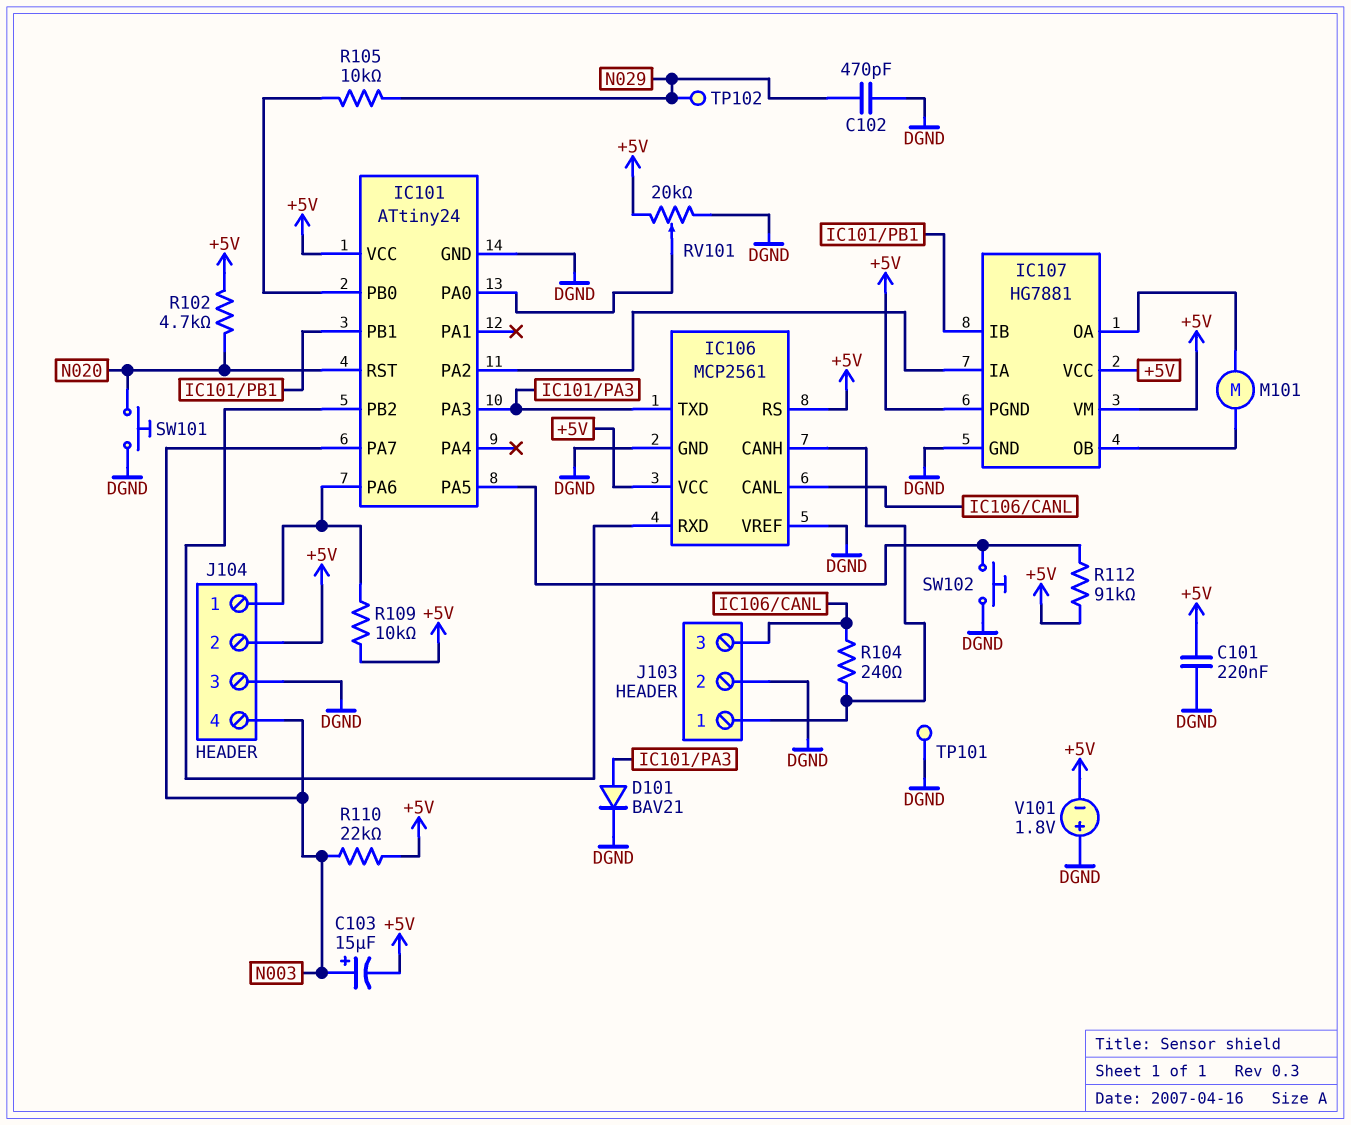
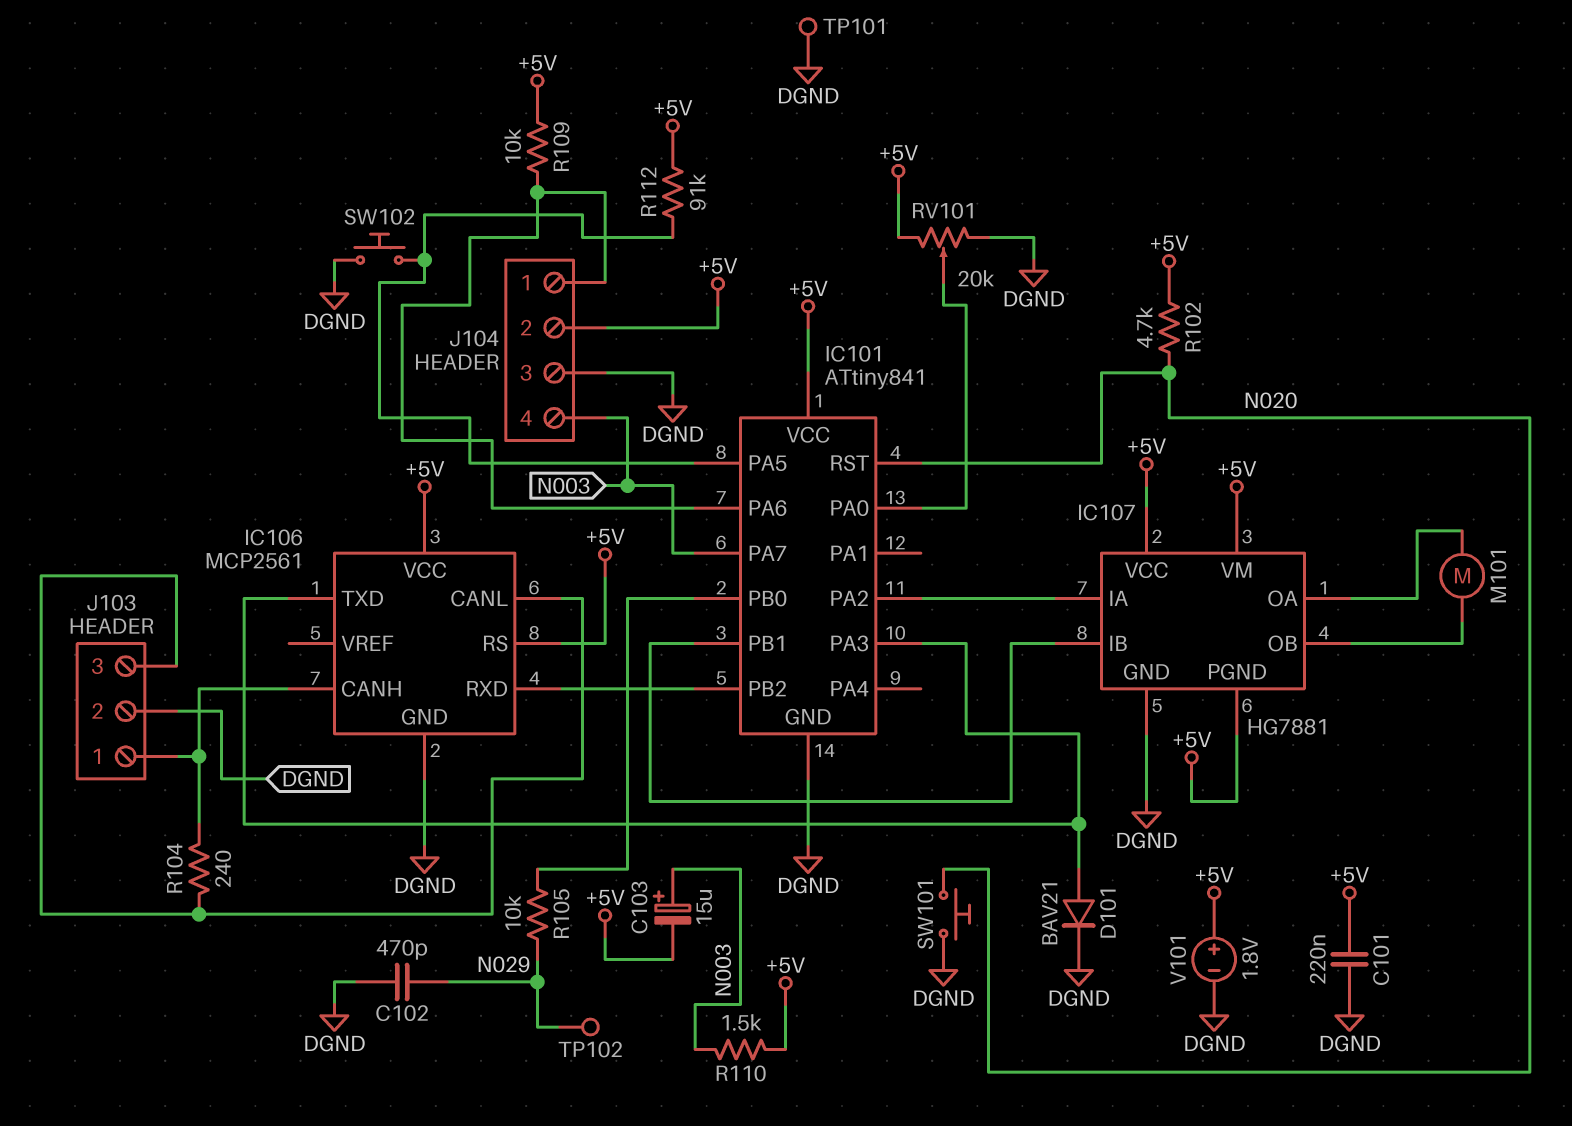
IC101: ATtiny24 -> ATtiny841
IC106 pin VREF: DGND -> none
R110: 22k (+5V, N003) -> 1.5k (+5V, N003)
V101: 1.8V (plus DGND, minus +5V) -> 1.8V (plus +5V, minus DGND)

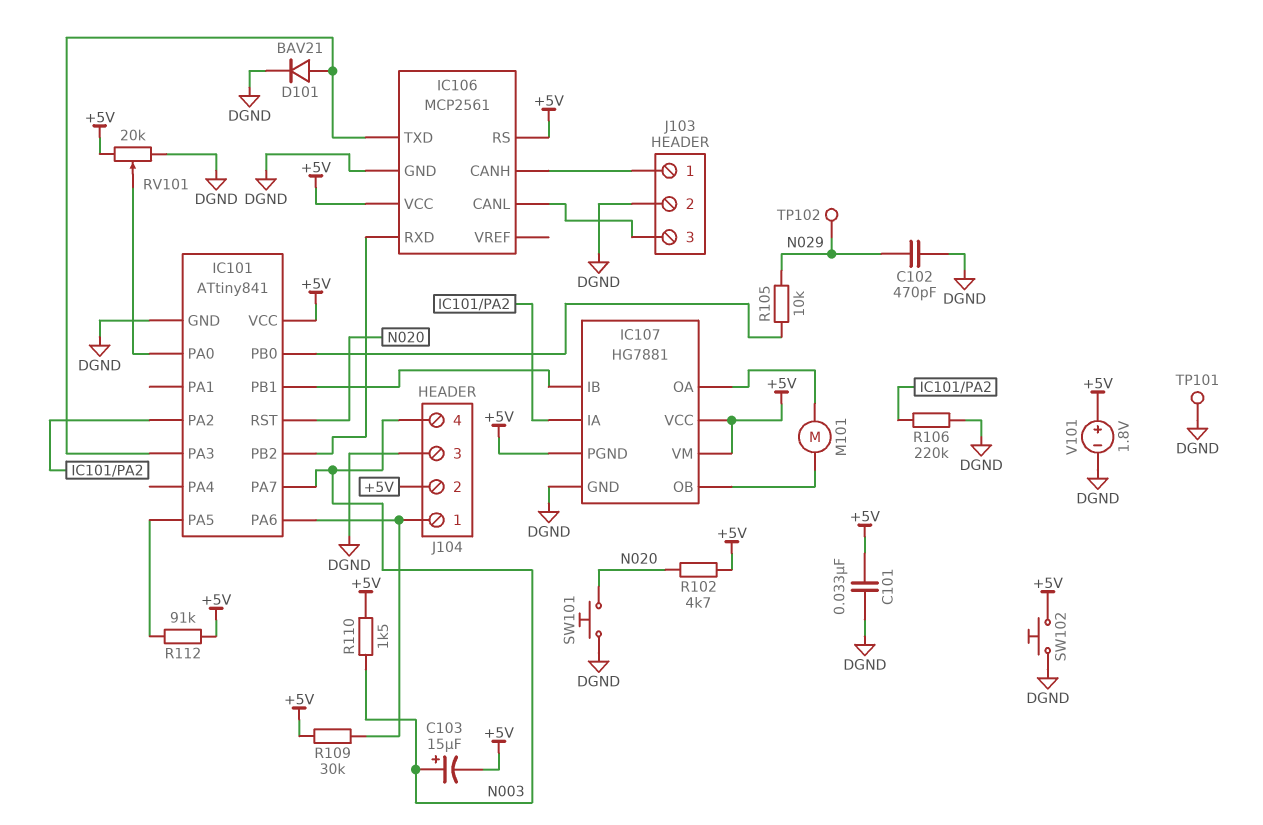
C101: 220nF (+5V, DGND) -> 33nF (+5V, DGND)
R104: 240 (IC106/CANH, IC106/CANL) -> none
R106: none -> 220k (DGND, IC101/PA2)
R109: 10k (+5V, IC101/PA6) -> 30k (+5V, IC101/PA6)
SW102: button (DGND, IC101/PA5) -> button (+5V, DGND)

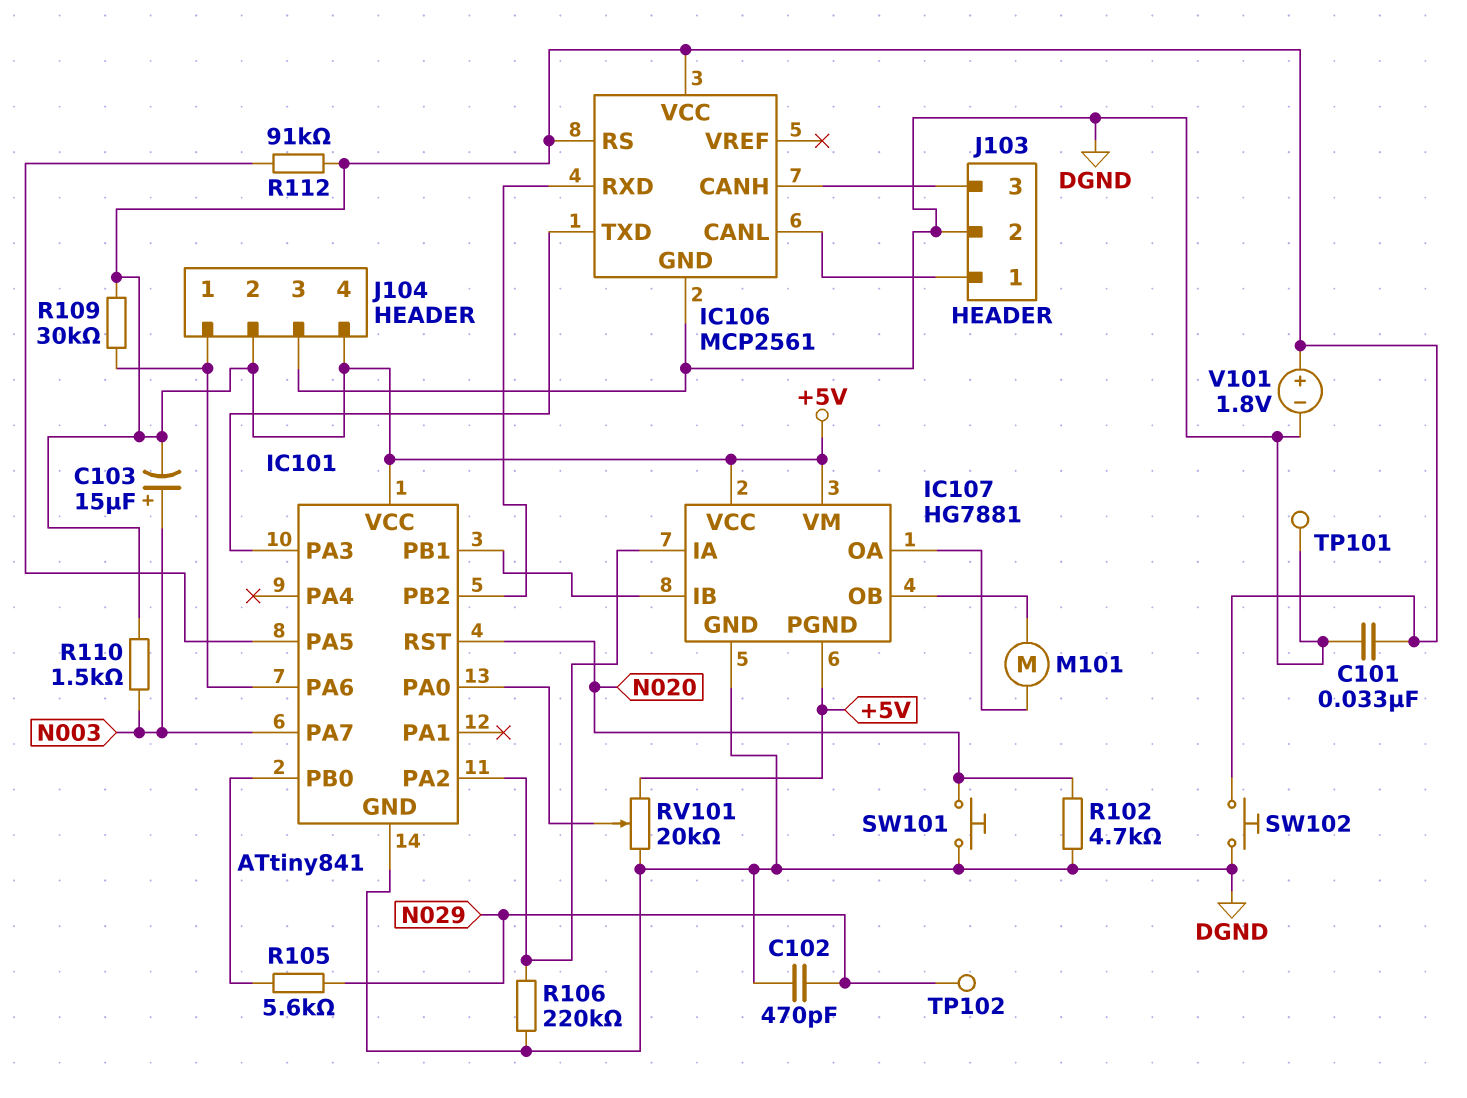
D101: diode BAV21 (A IC101/PA3, K DGND) -> none
J103 pin 1: IC106/CANH -> IC106/CANL
J103 pin 3: IC106/CANL -> IC106/CANH
J104 pin 4: N003 -> +5V
R102: 4.7k (+5V, N020) -> 4.7k (DGND, N020)
R105: 10k (IC101/PB0, N029) -> 5.6k (IC101/PB0, N029)

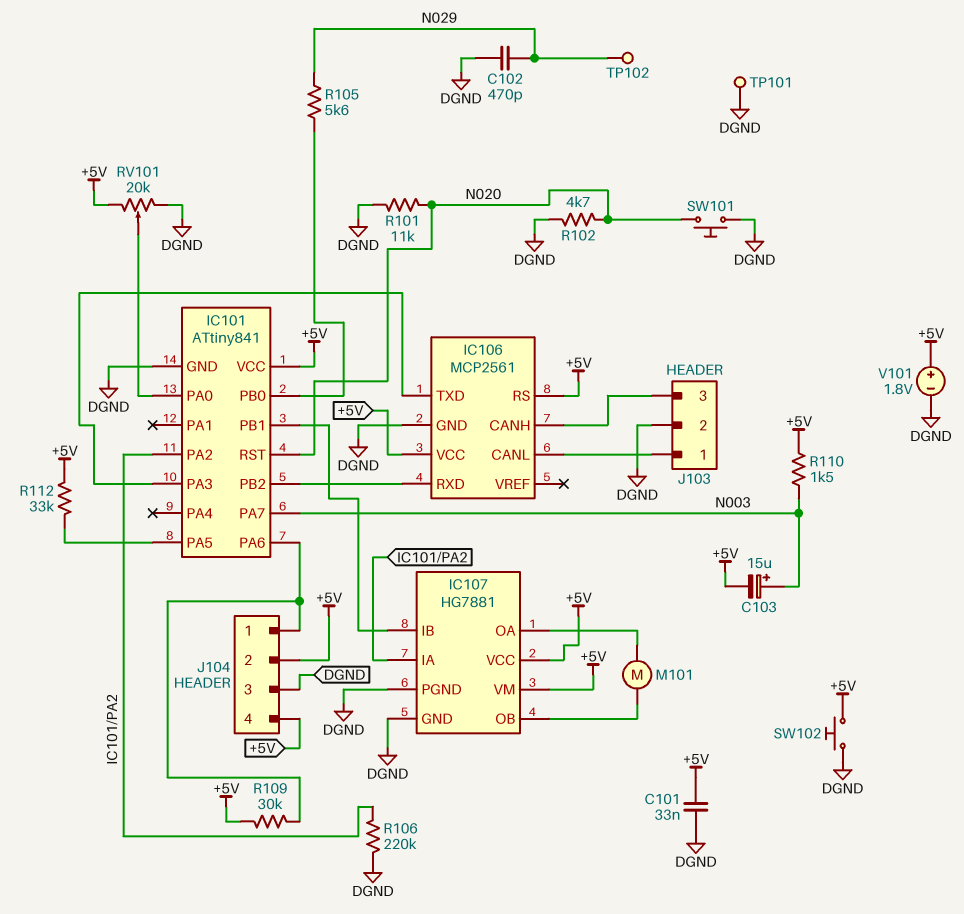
IC107 pin PGND: +5V -> DGND
R101: none -> 11k (DGND, N020)
R112: 91k (+5V, IC101/PA5) -> 33k (+5V, IC101/PA5)

